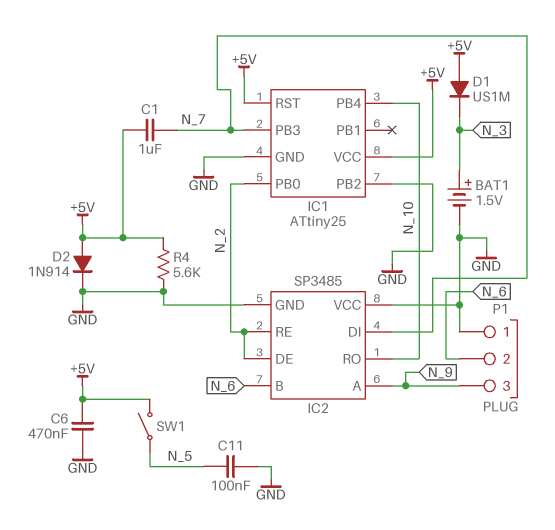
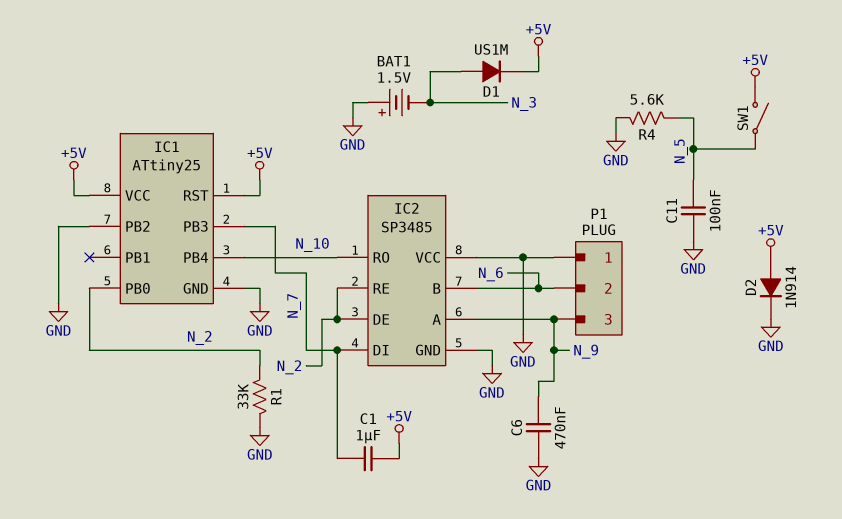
BAT1: 1.5V (plus N_3, minus GND) -> 1.5V (plus GND, minus N_3)
C6: 470nF (+5V, GND) -> 470nF (GND, N_9)
D1: diode US1M (A +5V, K N_3) -> diode US1M (A N_3, K +5V)
R1: none -> 33k (GND, N_2)
R4: 5.6k (+5V, GND) -> 5.6k (GND, N_5)

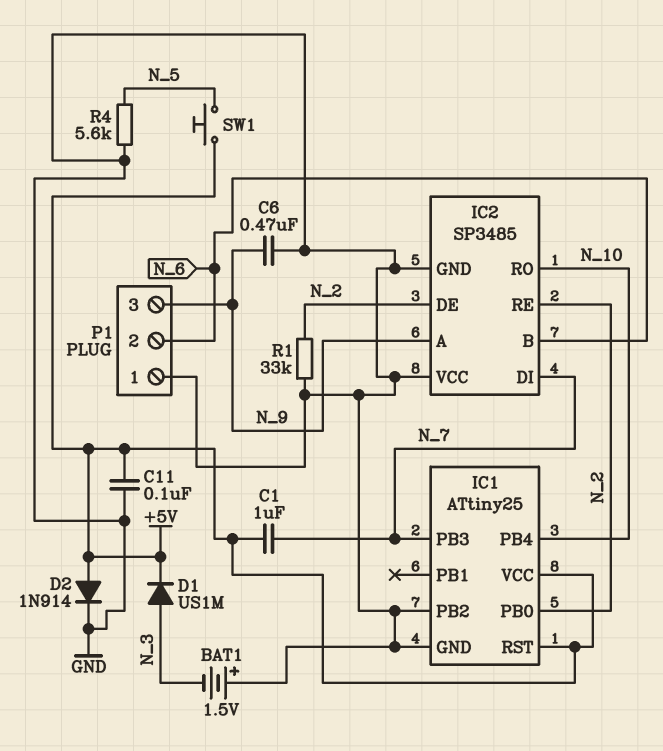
C11: 100nF (GND, N_5) -> 100nF (+5V, GND)
SW1: switch (+5V, N_5) -> button (+5V, N_5)

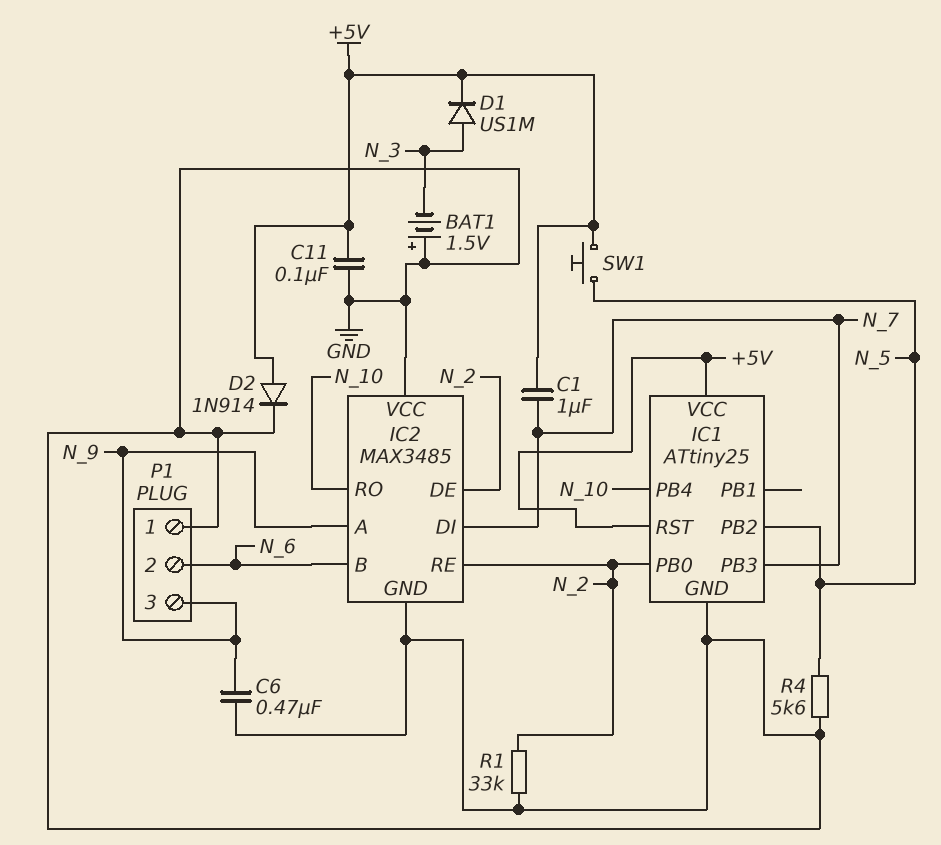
IC1 pin PB2: GND -> N_5
IC2: SP3485 -> MAX3485

